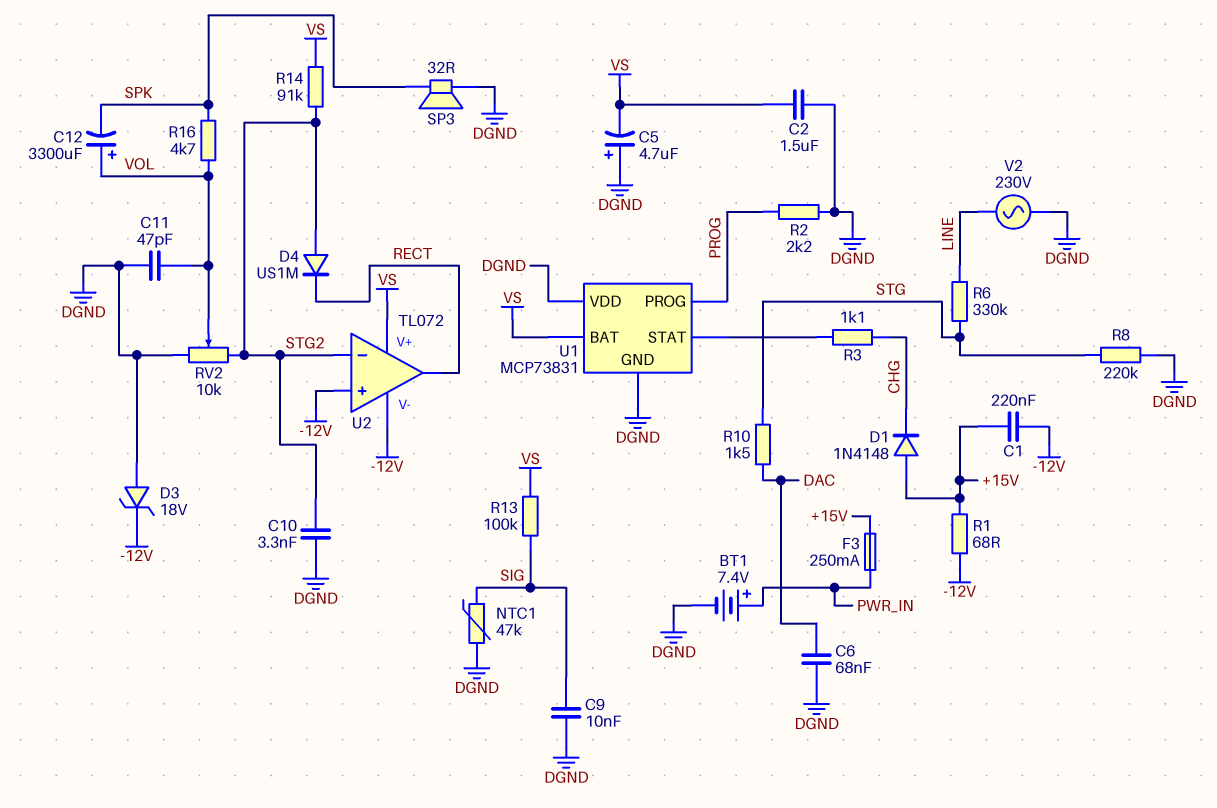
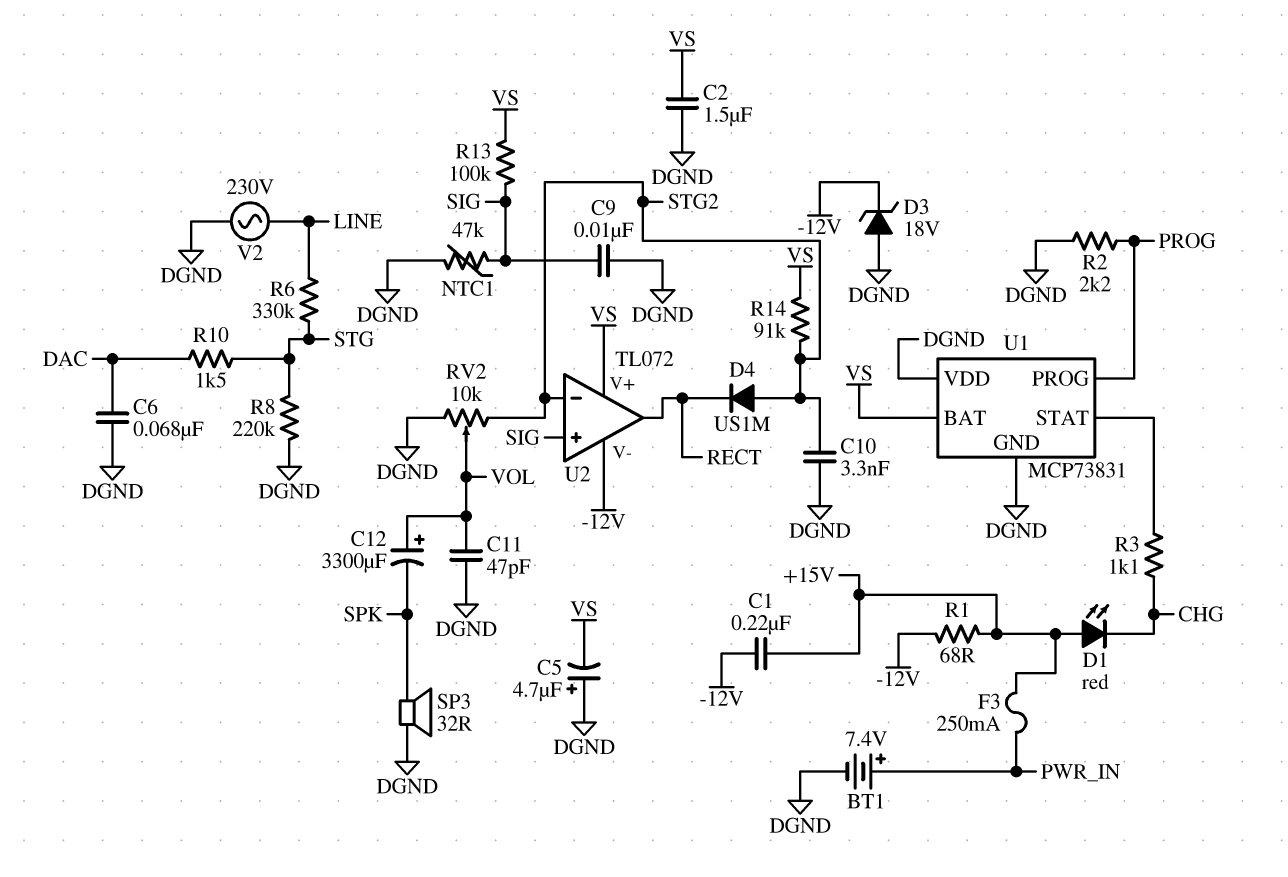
D1: diode 1N4148 (A +15V, K CHG) -> LED red (A +15V, K CHG)
R16: 4.7k (SPK, VOL) -> none
U2 pin in+: -12V -> SIG

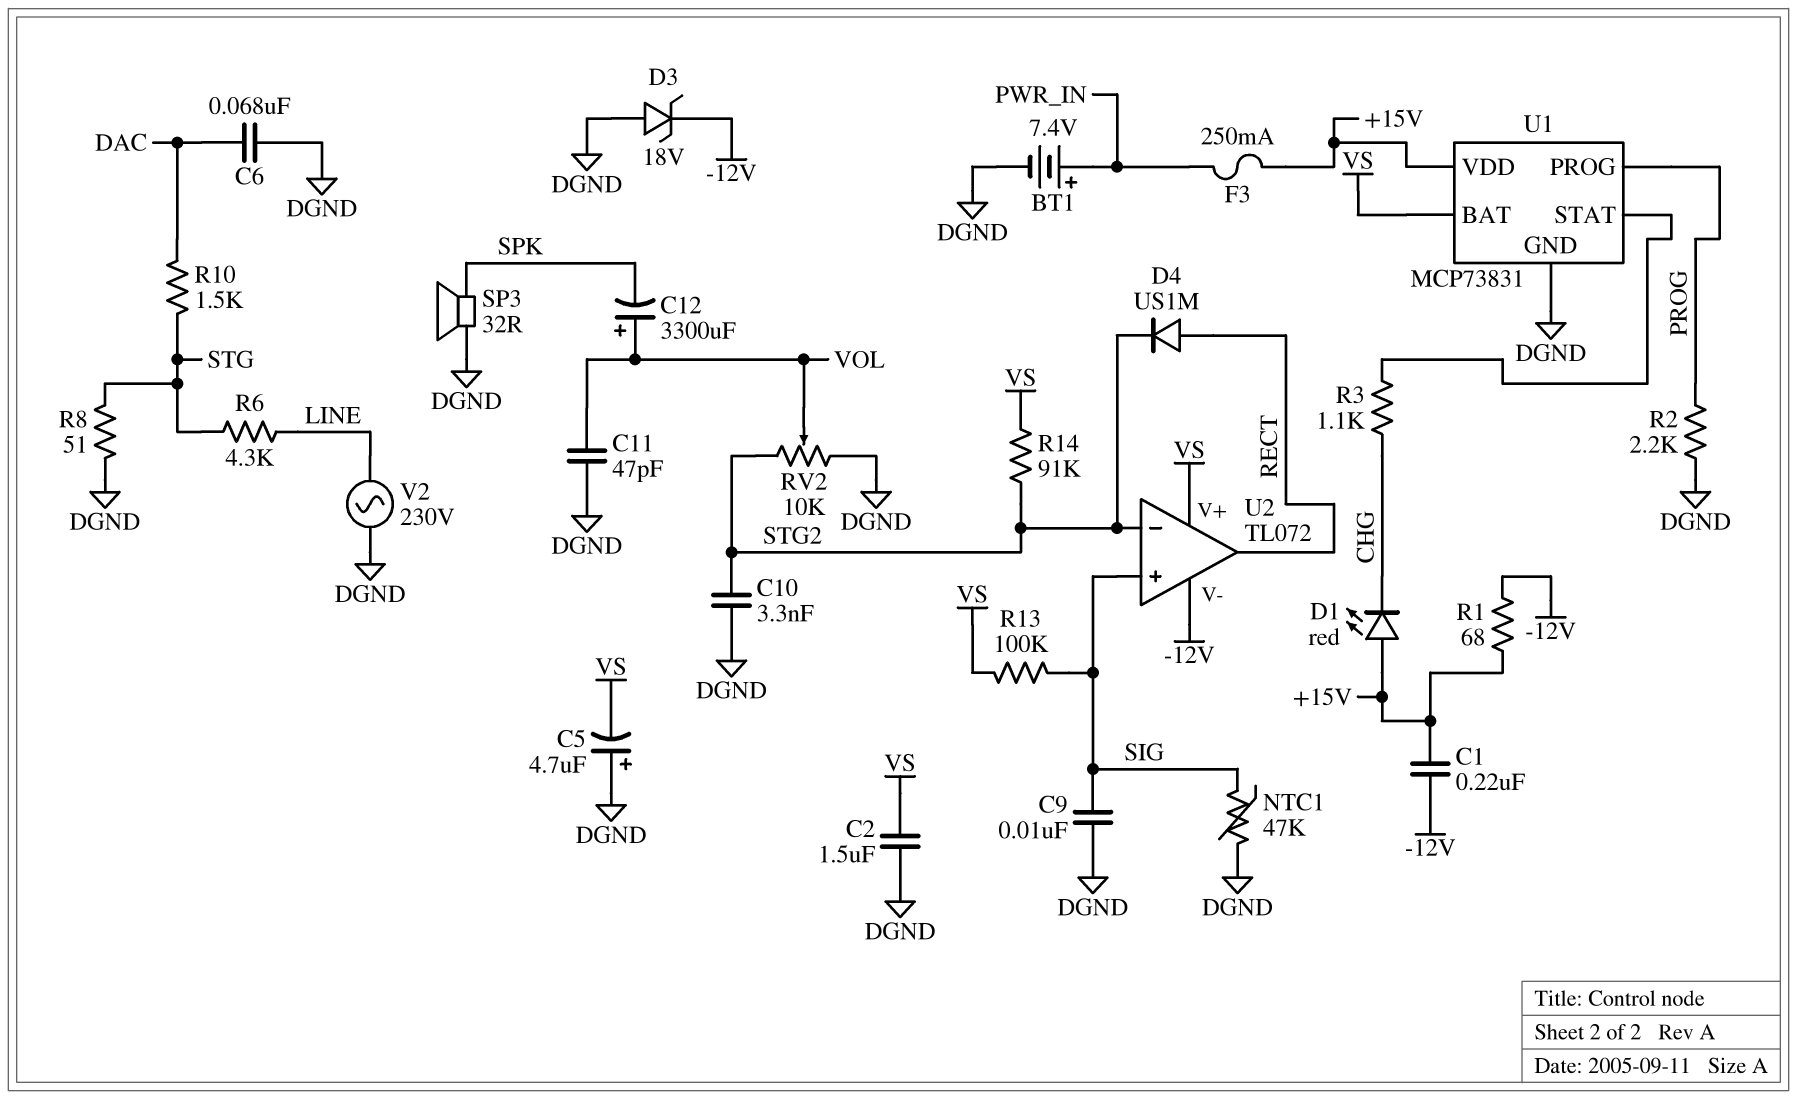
D4: diode US1M (A STG2, K RECT) -> diode US1M (A RECT, K STG2)
R6: 330k (LINE, STG) -> 4.3k (LINE, STG)
R8: 220k (DGND, STG) -> 51 (DGND, STG)
U1 pin VDD: DGND -> +15V

